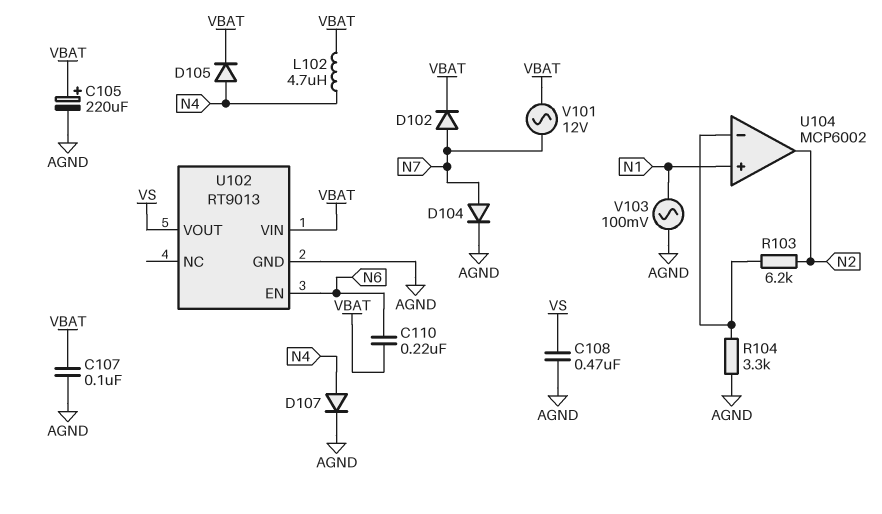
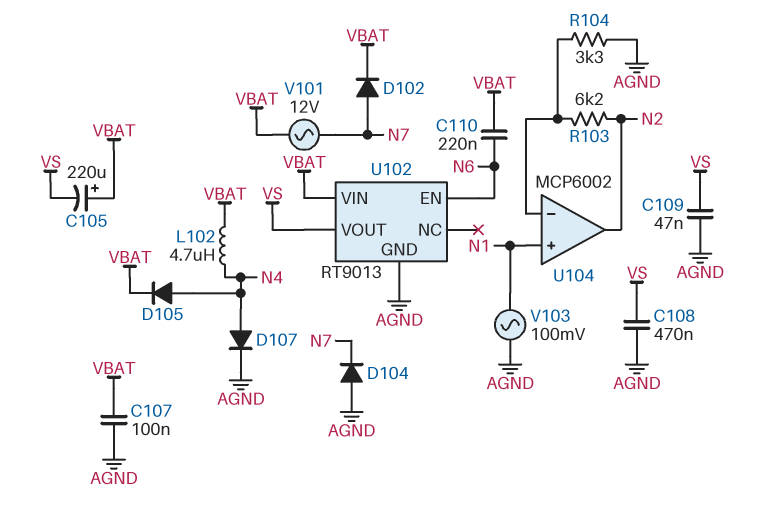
C105: 220uF (plus VBAT, minus AGND) -> 220uF (plus VBAT, minus VS)
C109: none -> 47nF (AGND, VS)
D104: diode (A N7, K AGND) -> diode (A AGND, K N7)

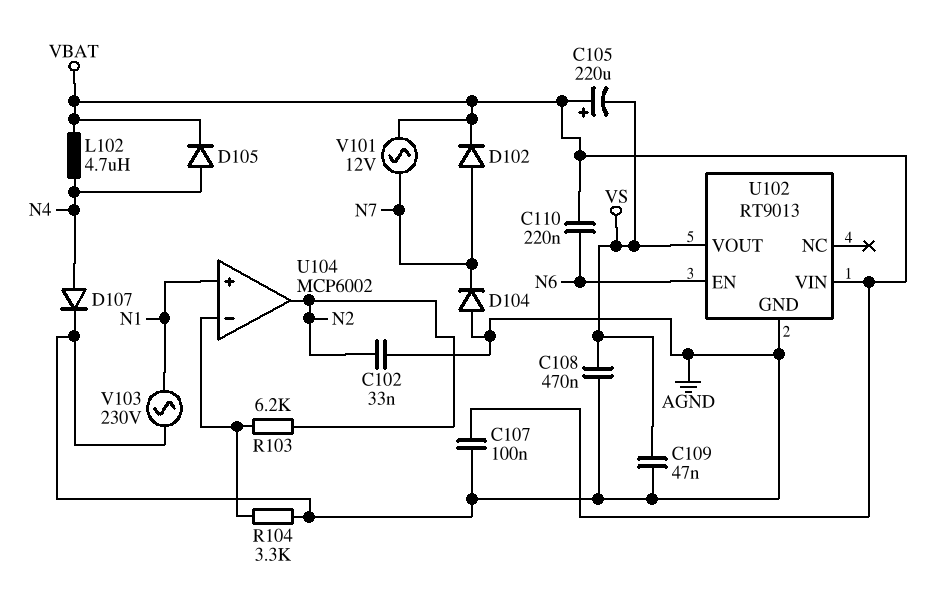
C102: none -> 33nF (AGND, N2)
V103: AC 100mV (AGND, N1) -> AC 230V (AGND, N1)

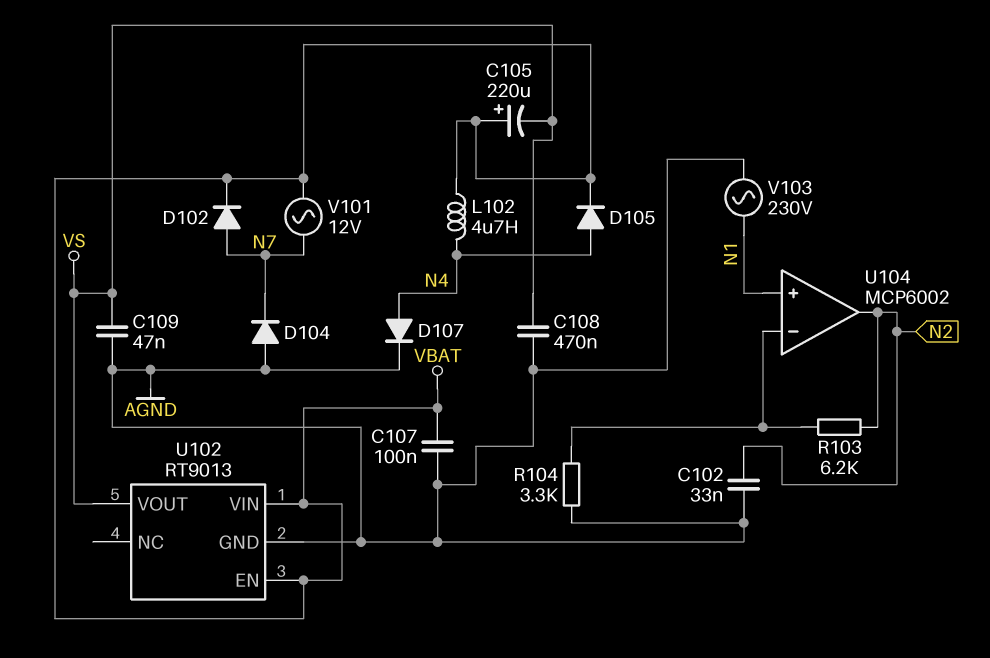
C110: 220nF (N6, VBAT) -> none
U102 pin EN: N6 -> VBAT

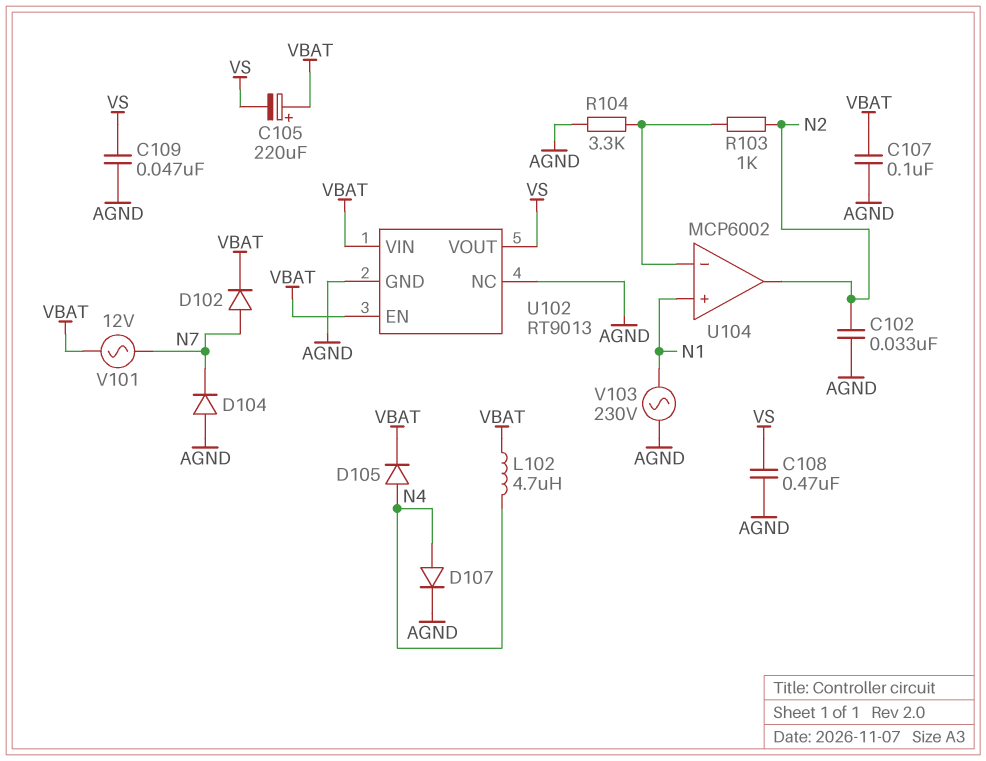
R103: 6.2k (N2, U104/in-) -> 1k (N2, U104/in-)
U102 pin NC: none -> AGND

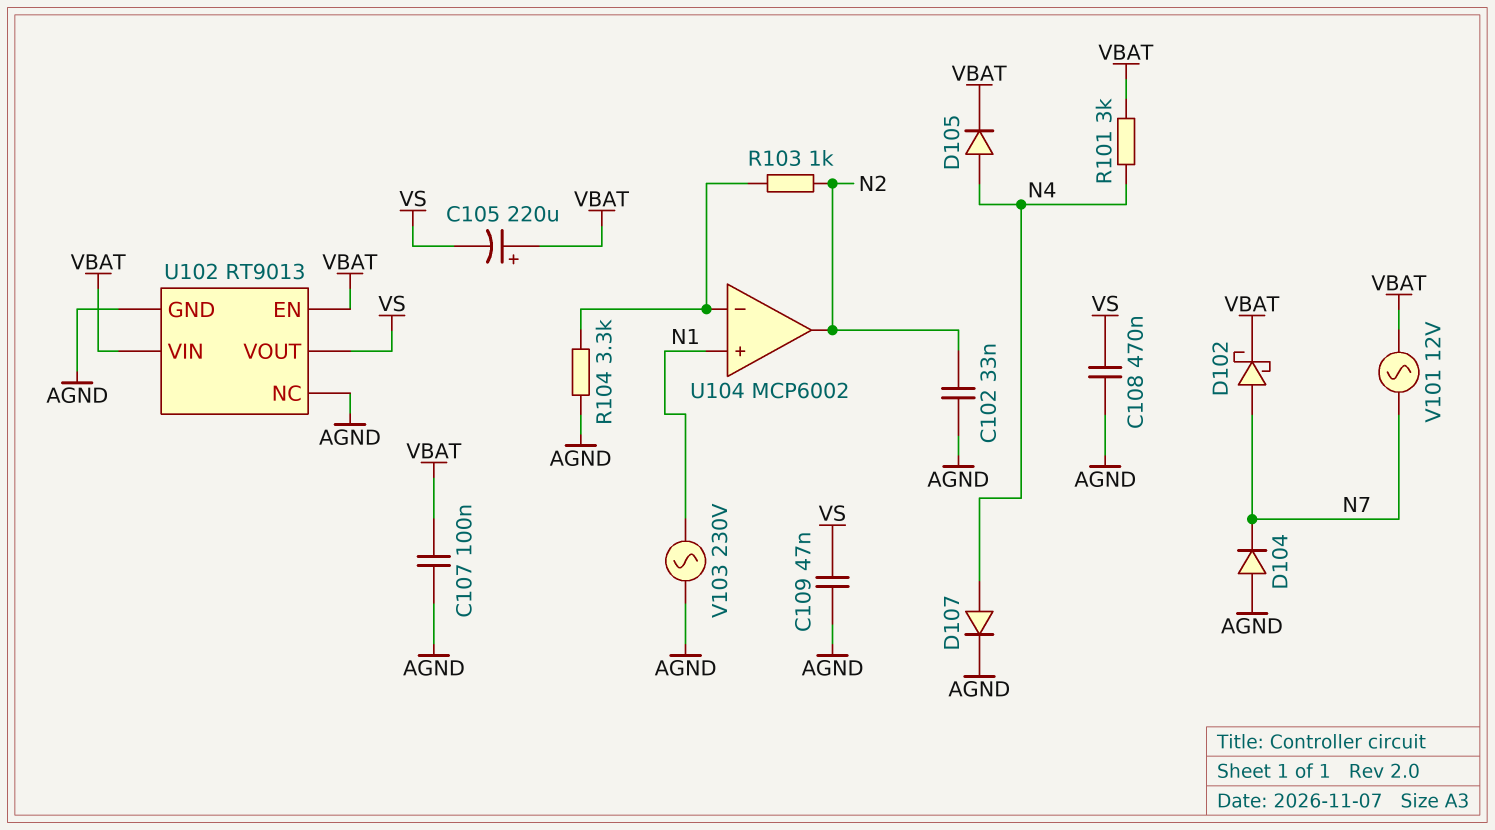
D102: diode (A N7, K VBAT) -> schottky (A N7, K VBAT)
L102: 4.7uH (N4, VBAT) -> none
R101: none -> 3k (N4, VBAT)

